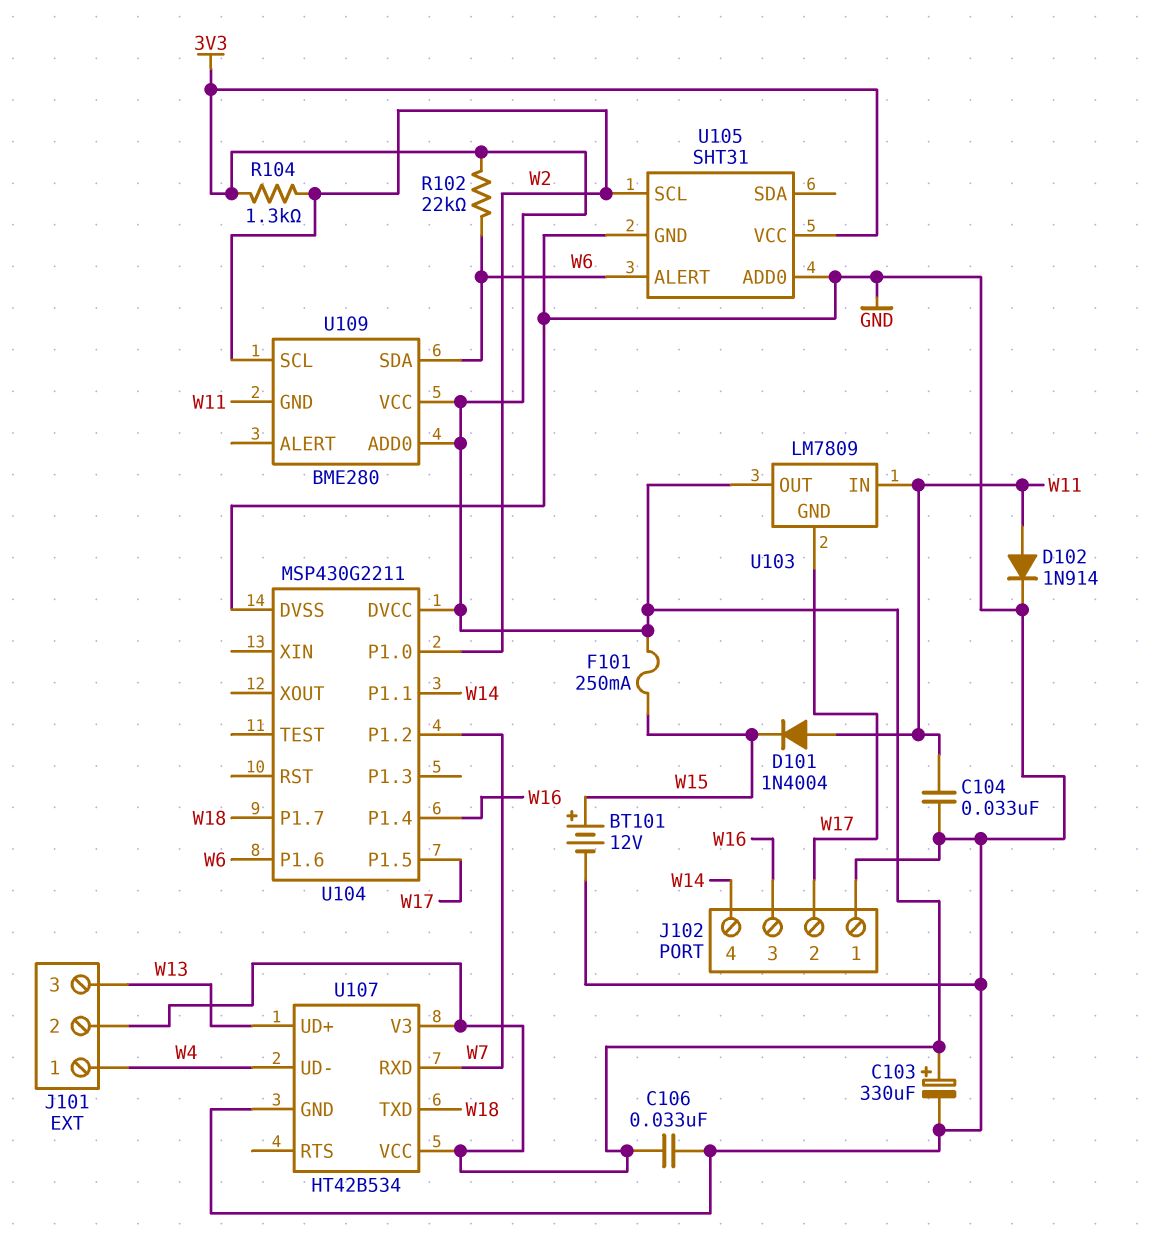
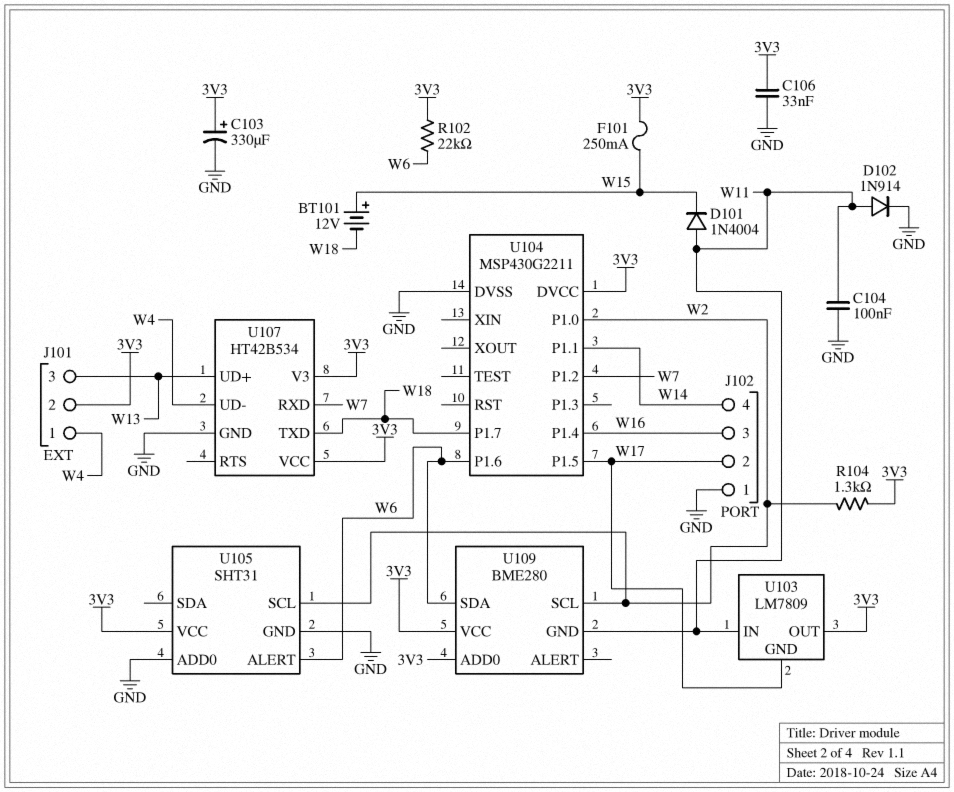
BT101: 12V (plus W15, minus GND) -> 12V (plus W15, minus W18)
C104: 33nF (GND, W11) -> 100nF (GND, W11)

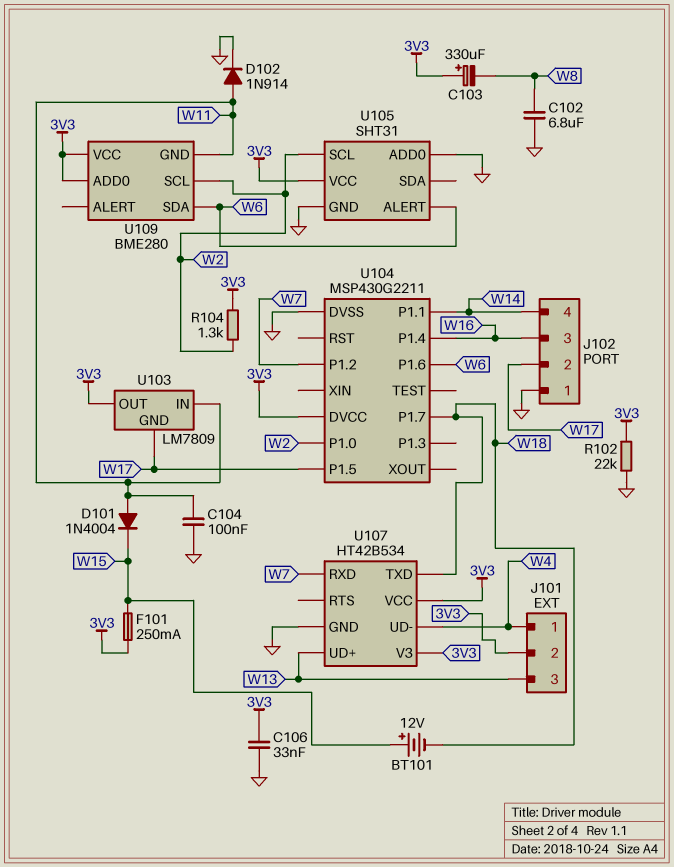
C102: none -> 6.8uF (GND, W8)
C103: 330uF (plus 3V3, minus GND) -> 330uF (plus 3V3, minus W8)
R102: 22k (3V3, W6) -> 22k (3V3, GND)

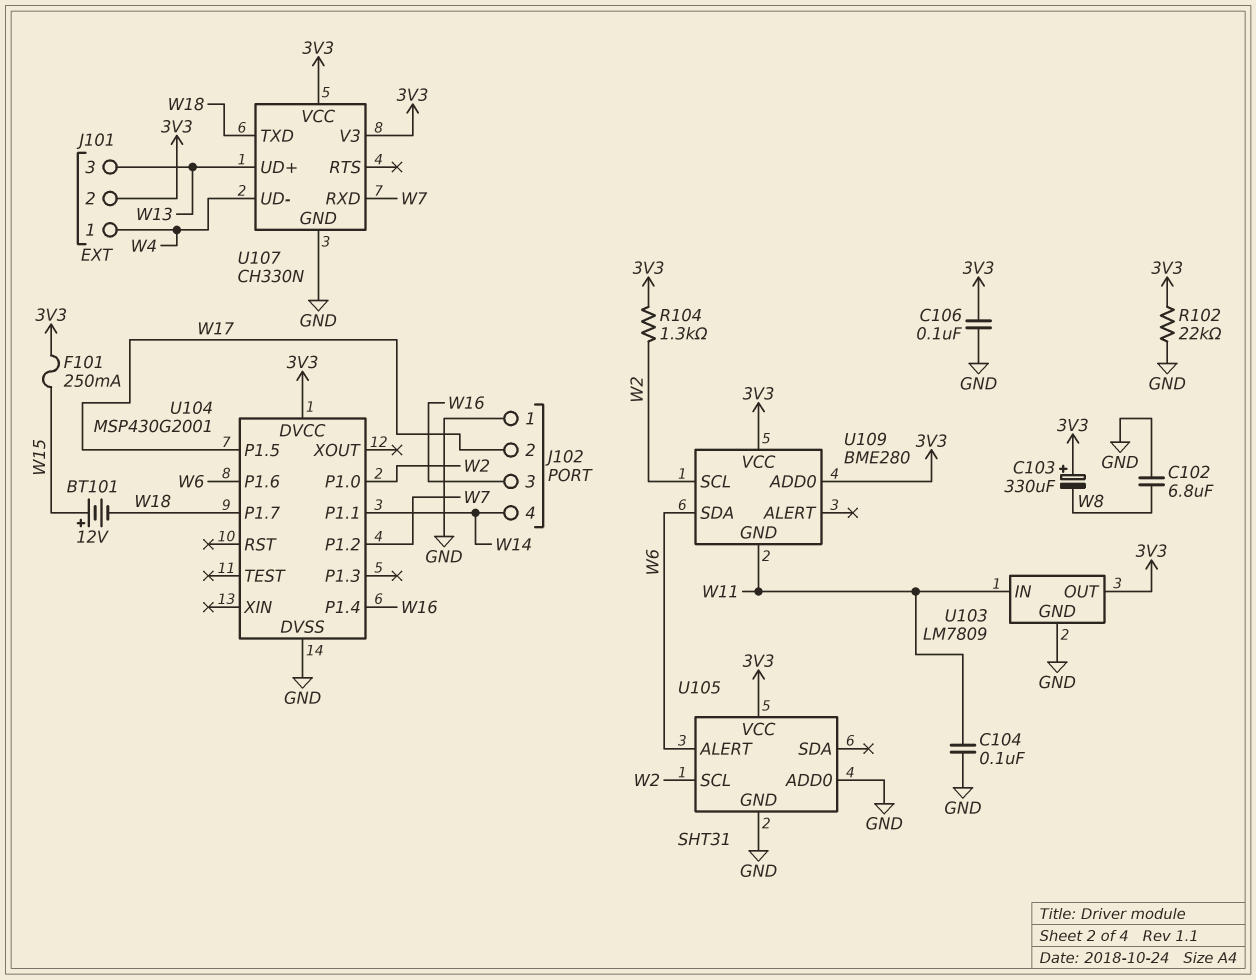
C106: 33nF (3V3, GND) -> 100nF (3V3, GND)
D101: diode 1N4004 (A W11, K W15) -> none
D102: diode 1N914 (A W11, K GND) -> none
U103 pin GND: W17 -> GND
U104: MSP430G2211 -> MSP430G2001
U107: HT42B534 -> CH330N

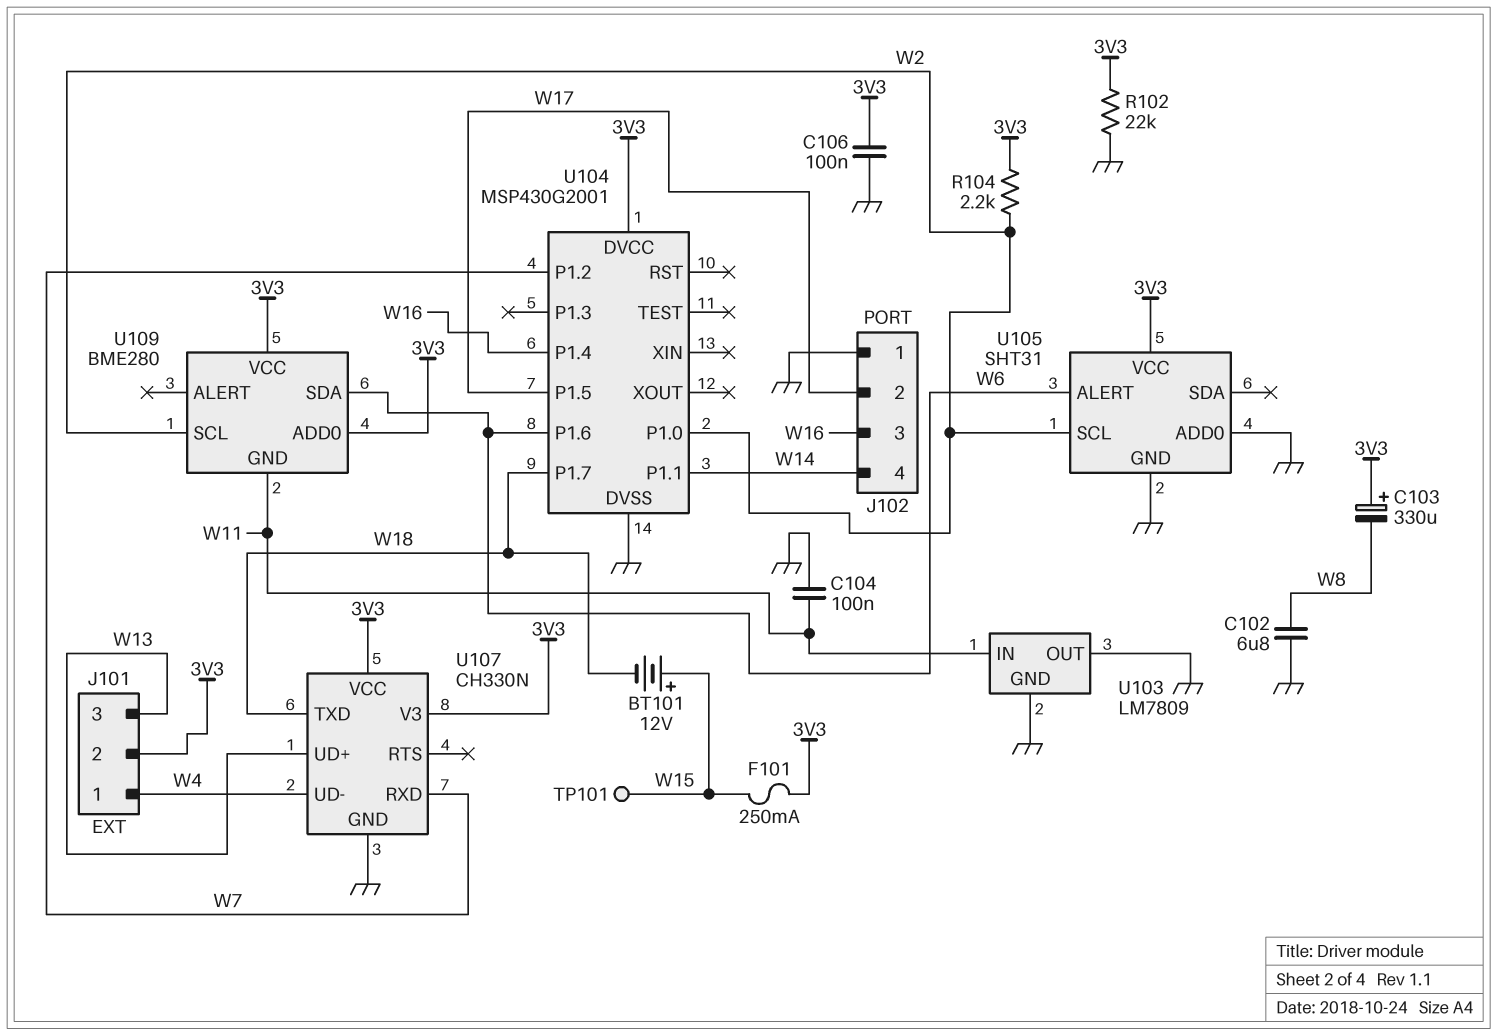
R104: 1.3k (3V3, W2) -> 2.2k (3V3, W2)
TP101: none -> test point (W15)
U103 pin OUT: 3V3 -> GND

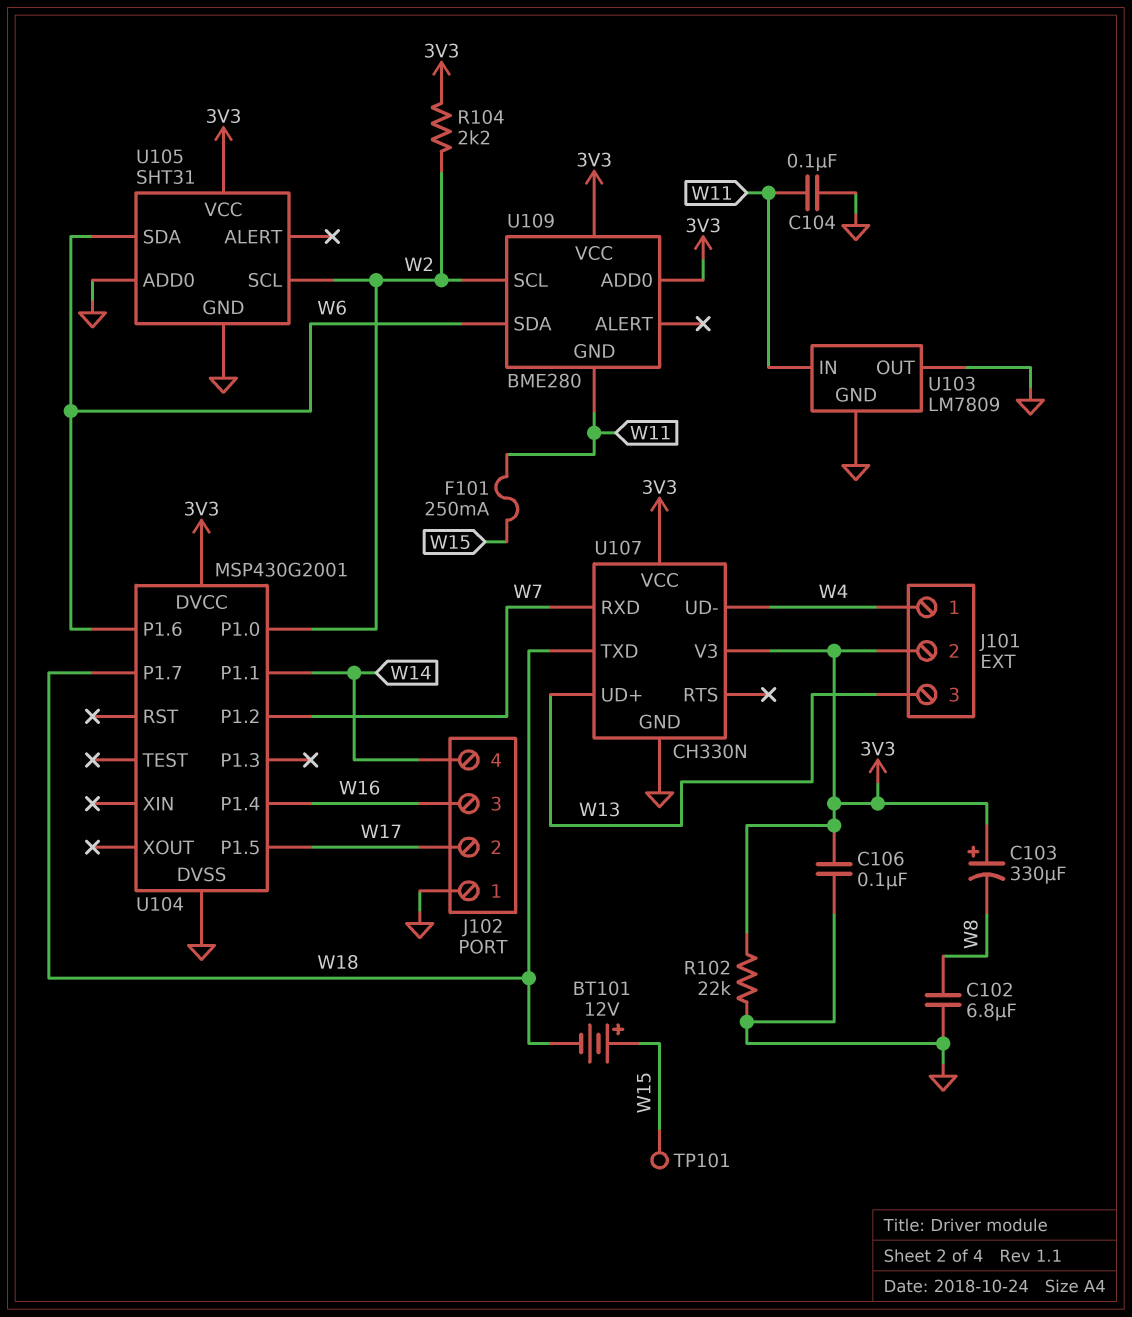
F101: 250mA (3V3, W15) -> 250mA (W11, W15)
U105 pin ALERT: W6 -> none
U105 pin SDA: none -> W6

